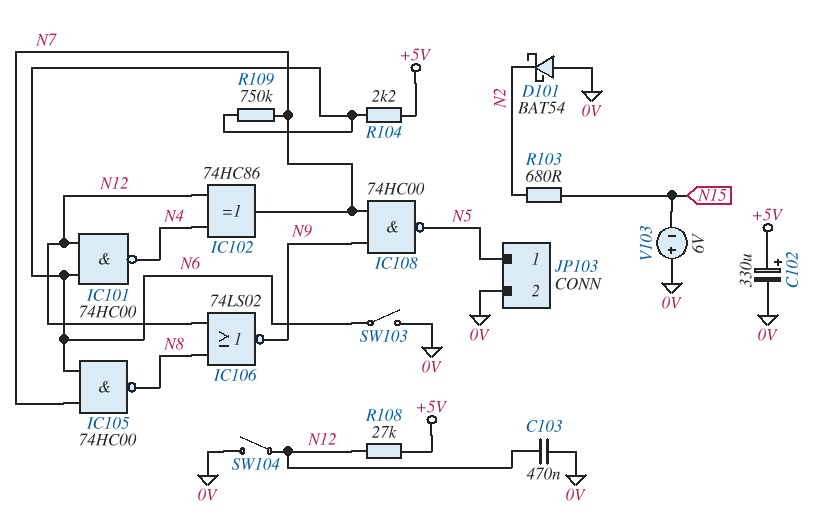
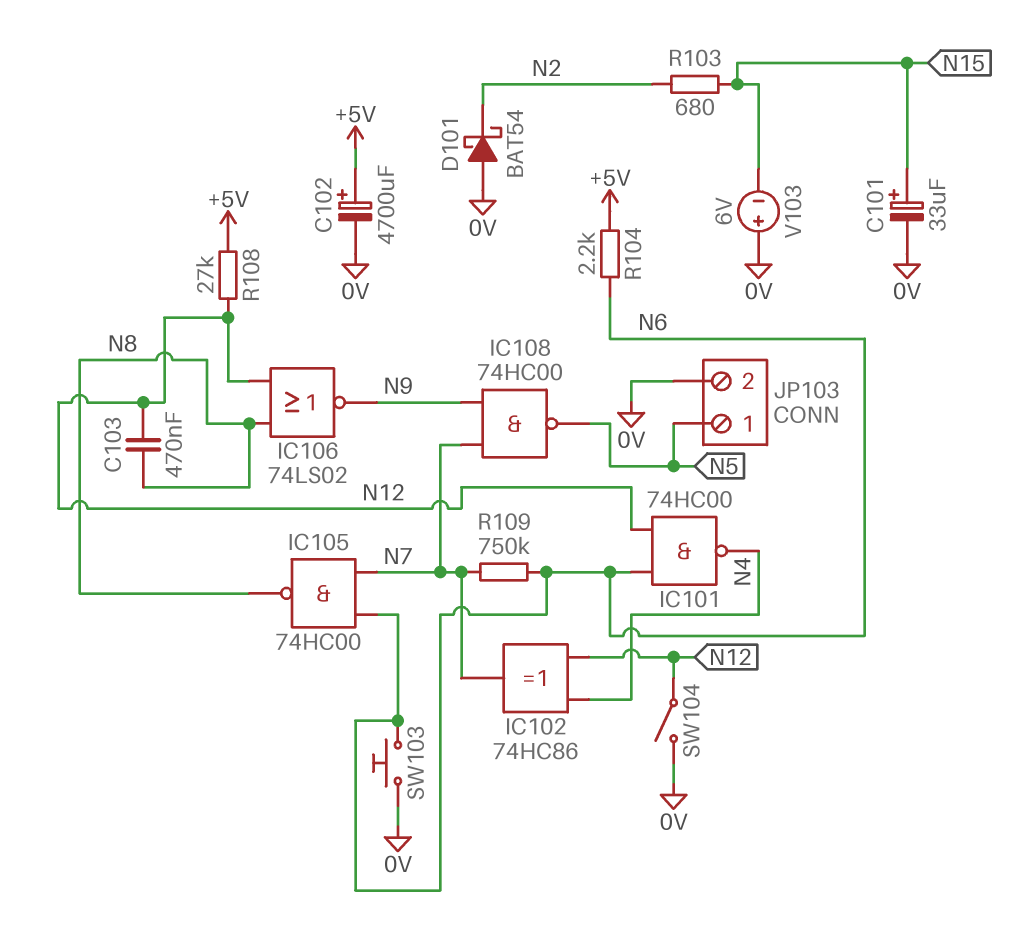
C101: none -> 33uF (plus N15, minus 0V)
C102: 330uF (plus +5V, minus 0V) -> 4700uF (plus +5V, minus 0V)
C103: 470nF (0V, N12) -> 470nF (N8, N12)
SW103: switch (0V, N6) -> button (0V, N6)

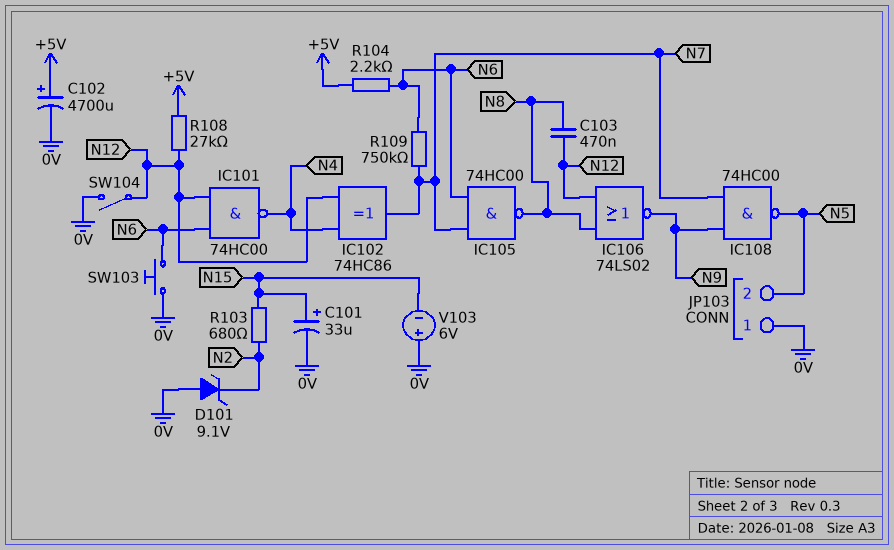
D101: schottky BAT54 (A 0V, K N2) -> zener 9.1V (A 0V, K N2)
JP103 pin 1: N5 -> 0V
JP103 pin 2: 0V -> N5

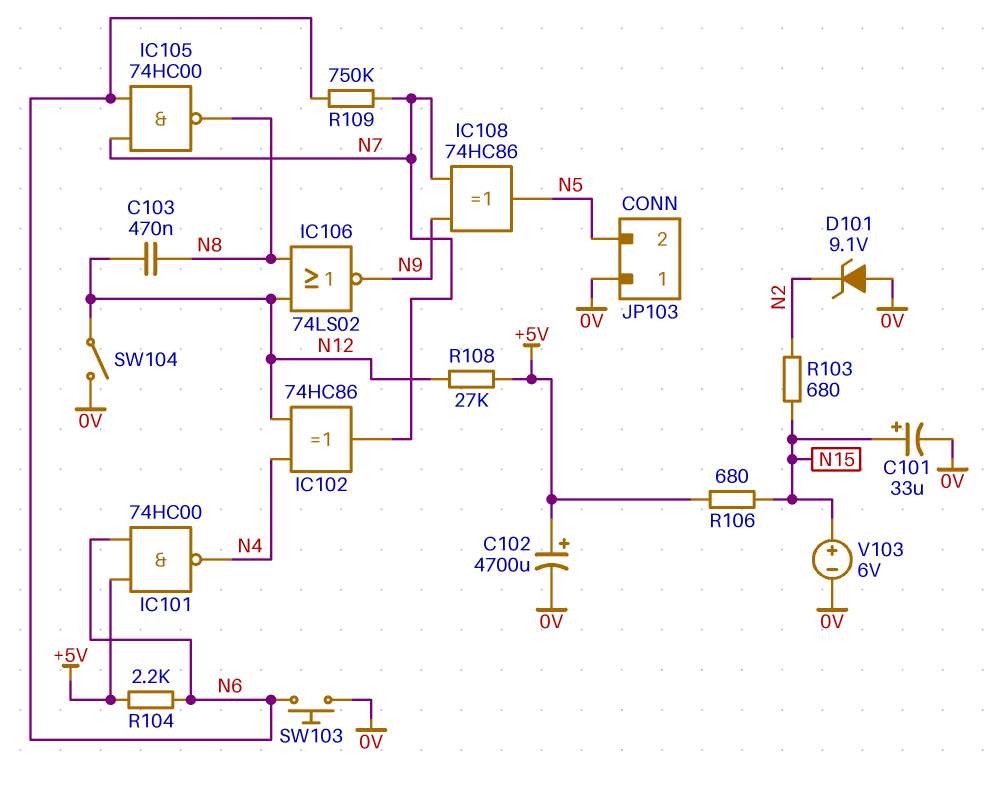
IC101: NAND 74HC00 (in N6, in N12, out N4) -> NAND 74HC00 (in +5V, in N6, out N4)
IC108: NAND 74HC00 (in N7, in N9, out N5) -> XOR 74HC86 (in N7, in N9, out N5)
R106: none -> 680 (+5V, N15)
V103: 6V (plus 0V, minus N15) -> 6V (plus N15, minus 0V)

